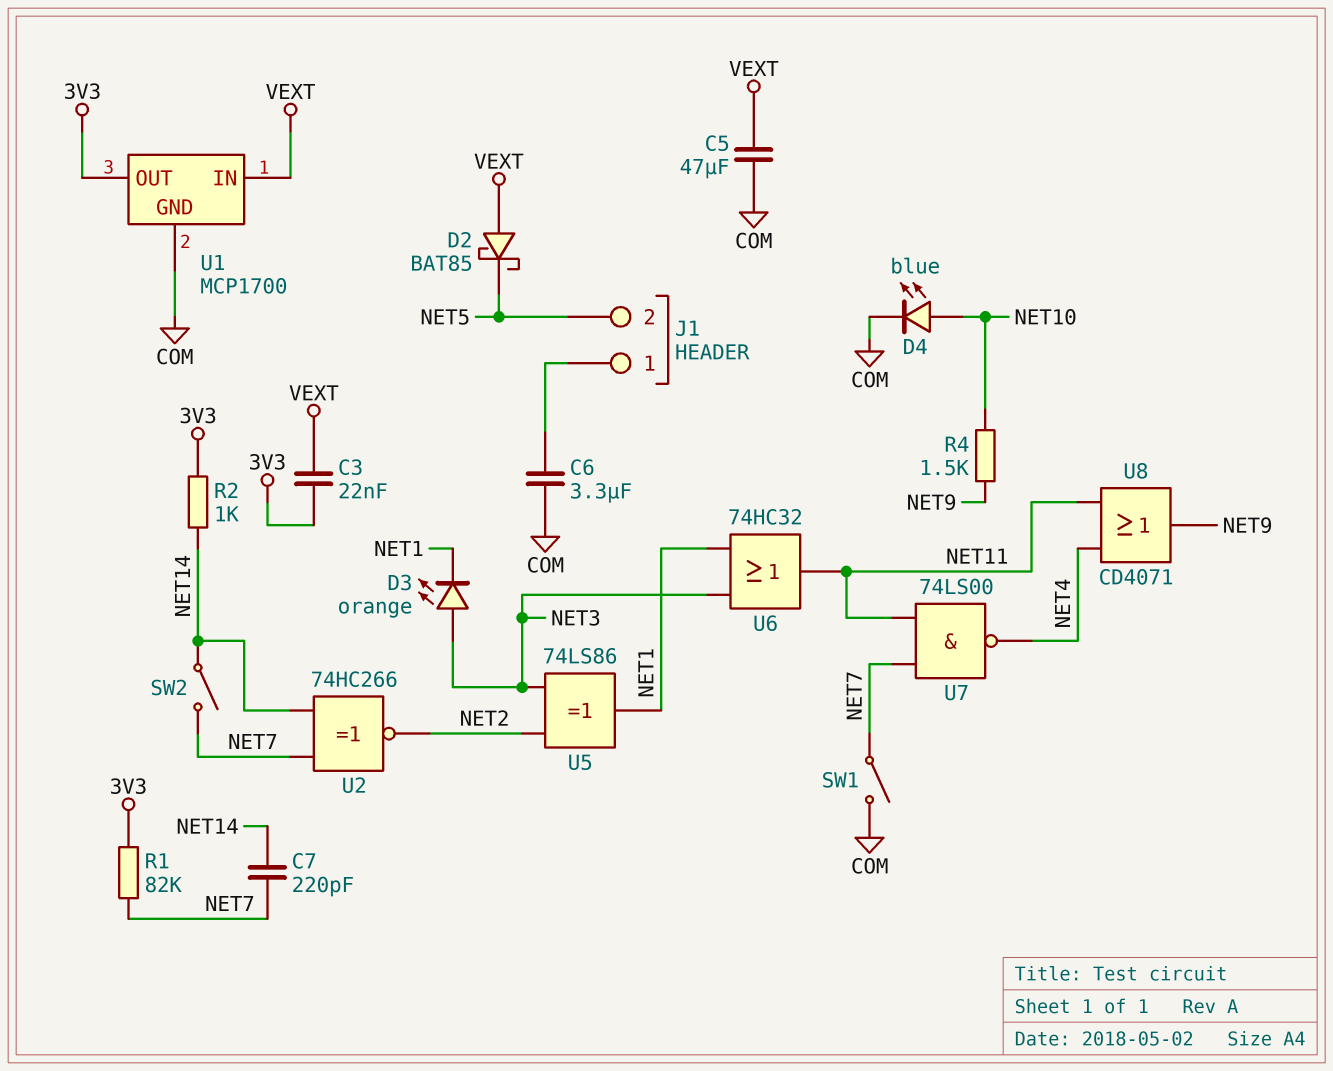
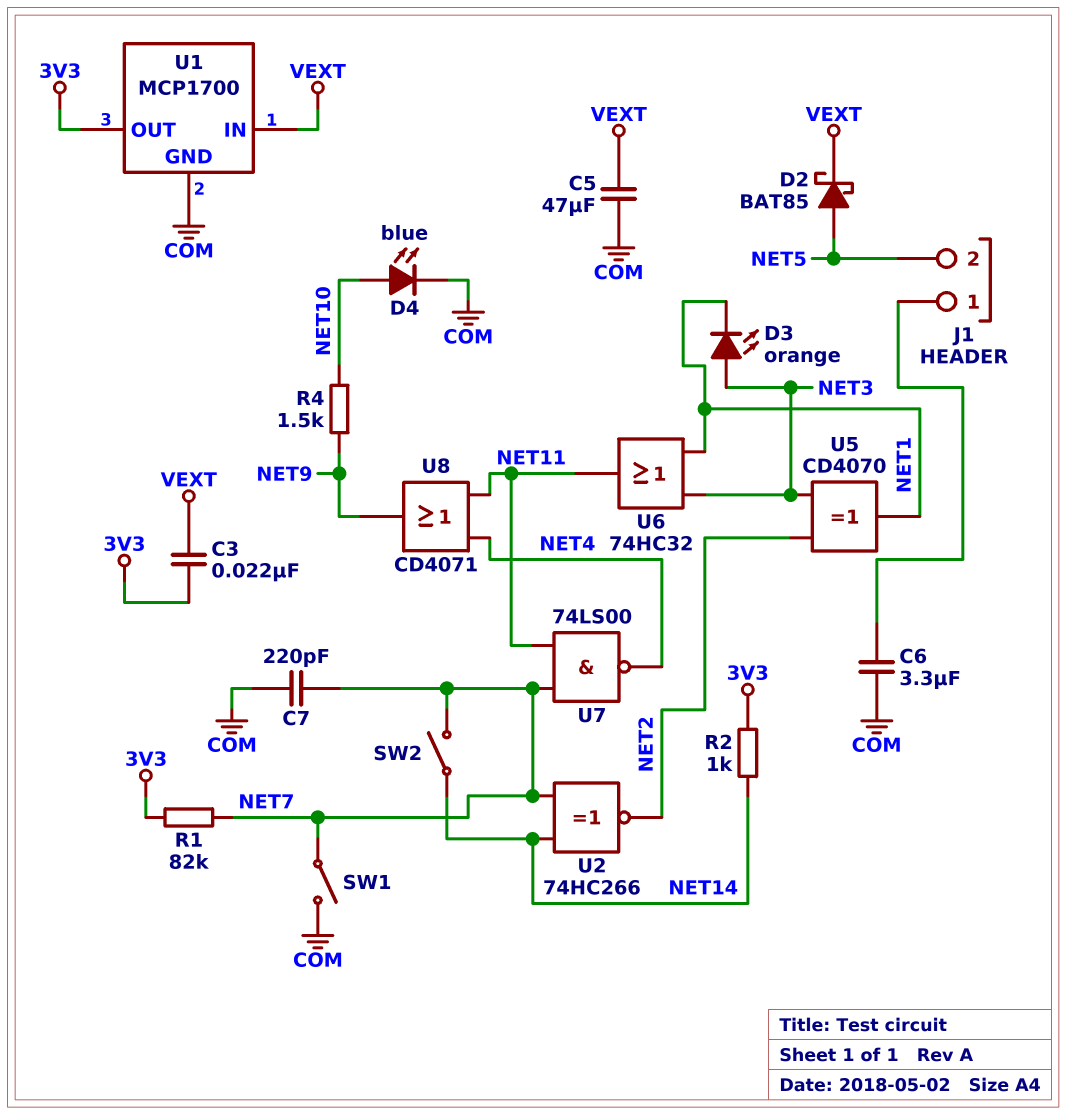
C7: 220pF (NET7, NET14) -> 220pF (COM, NET7)
D2: schottky BAT85 (A VEXT, K NET5) -> schottky BAT85 (A NET5, K VEXT)
U5: XOR 74LS86 (in NET2, in NET3, out NET1) -> XOR CD4070 (in NET2, in NET3, out NET1)

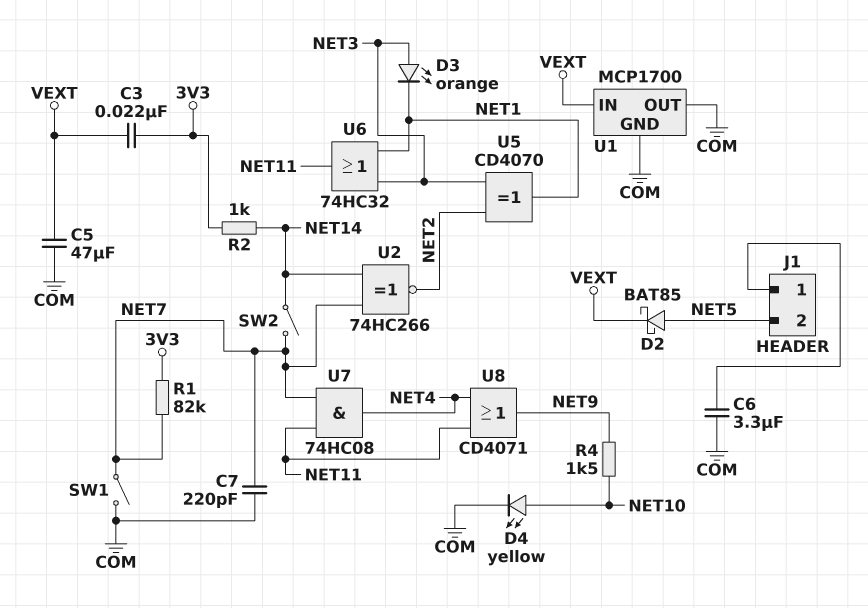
D4: LED blue (A NET10, K COM) -> LED yellow (A NET10, K COM)
U1 pin OUT: 3V3 -> COM
U7: NAND 74LS00 (in NET7, in NET11, out NET4) -> AND 74HC08 (in NET7, in NET11, out NET4)

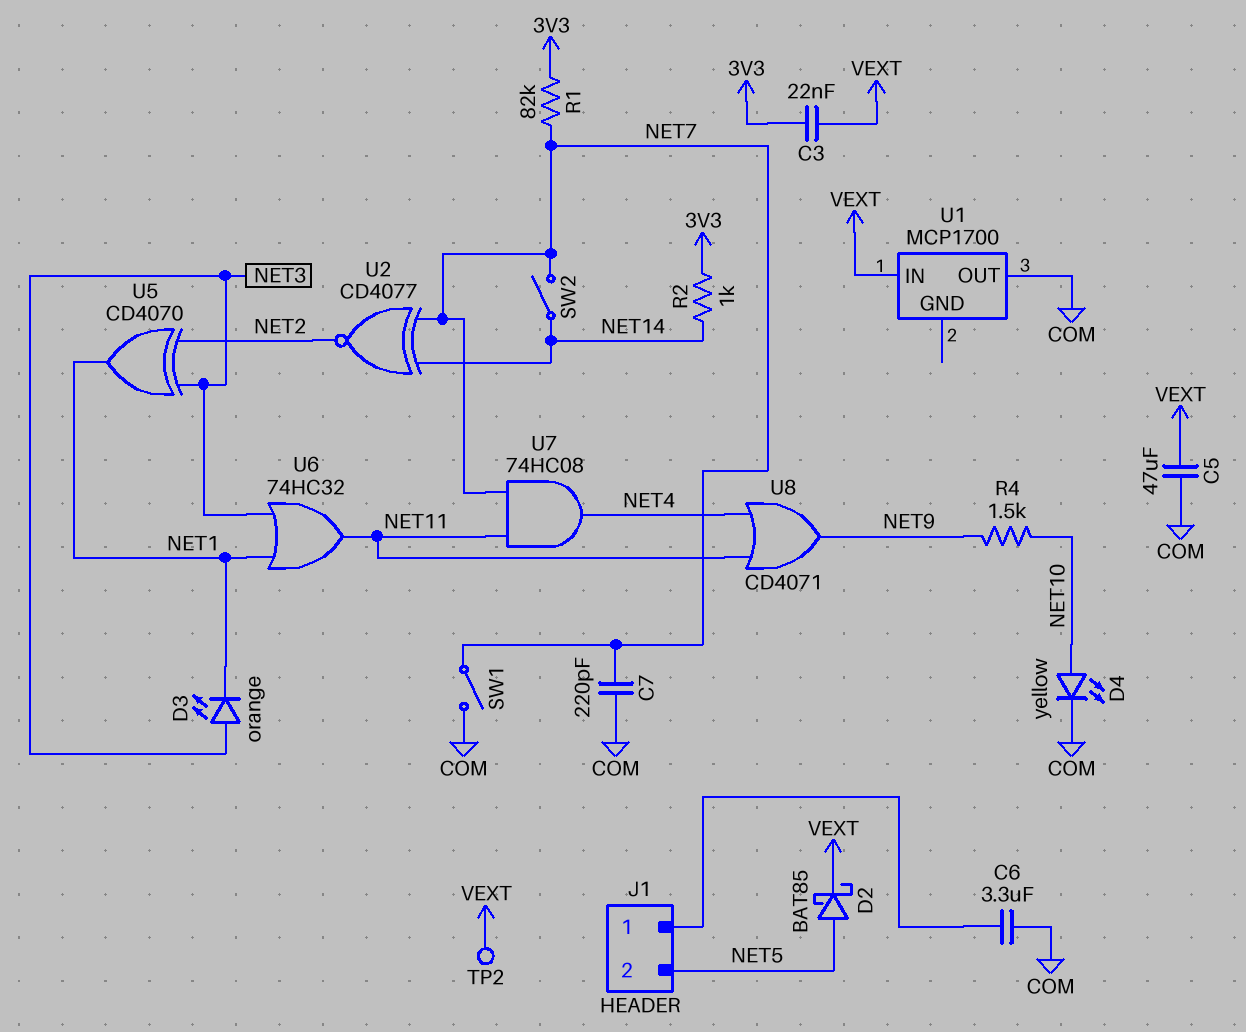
TP2: none -> test point (VEXT)
U1 pin GND: COM -> none
U2: XNOR 74HC266 (in NET7, in NET14, out NET2) -> XNOR CD4077 (in NET7, in NET14, out NET2)

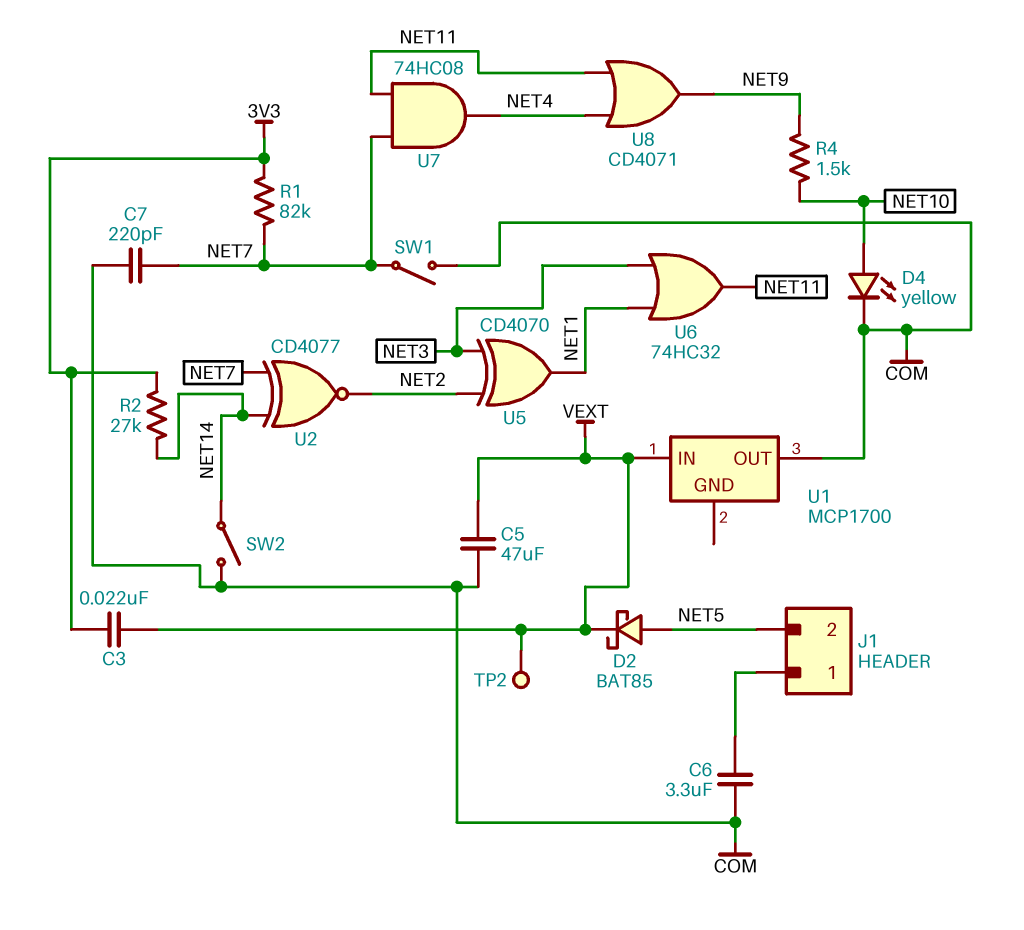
D3: LED orange (A NET3, K NET1) -> none
R2: 1k (3V3, NET14) -> 27k (3V3, NET14)
SW2: switch (NET7, NET14) -> switch (COM, NET14)

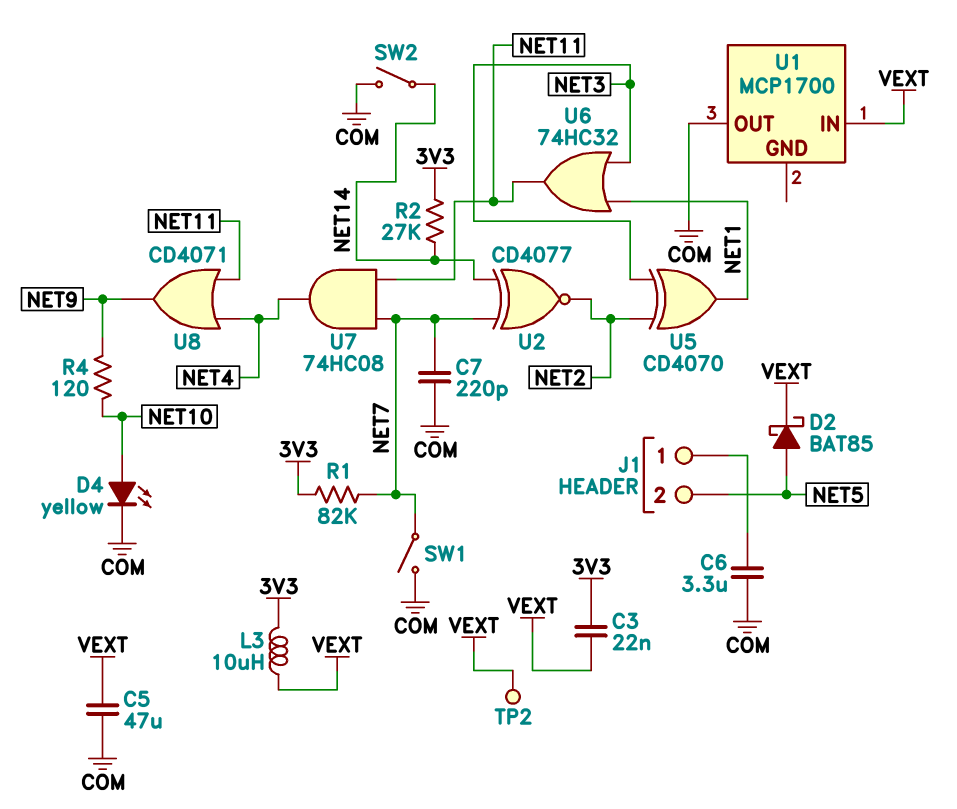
L3: none -> 10uH (3V3, VEXT)
R4: 1.5k (NET9, NET10) -> 120 (NET9, NET10)

